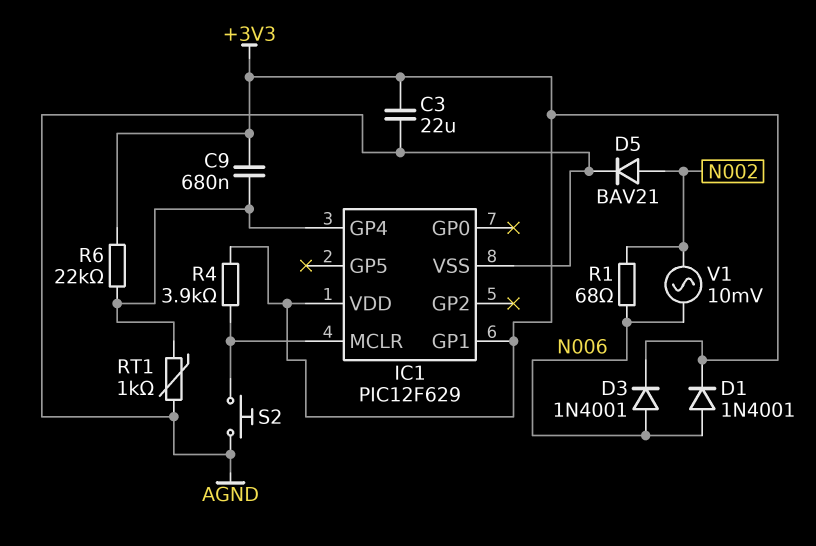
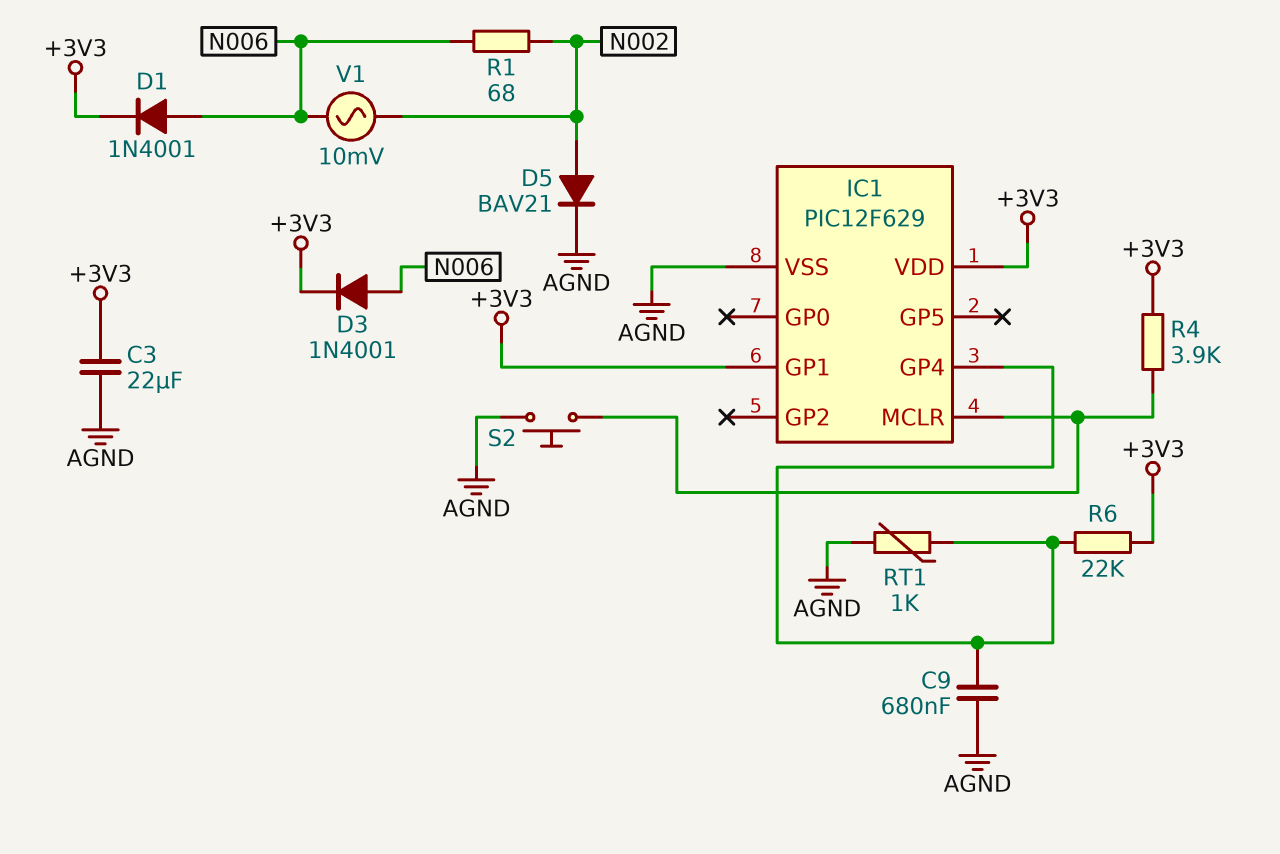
C9: 680nF (+3V3, IC1/GP4) -> 680nF (AGND, IC1/GP4)

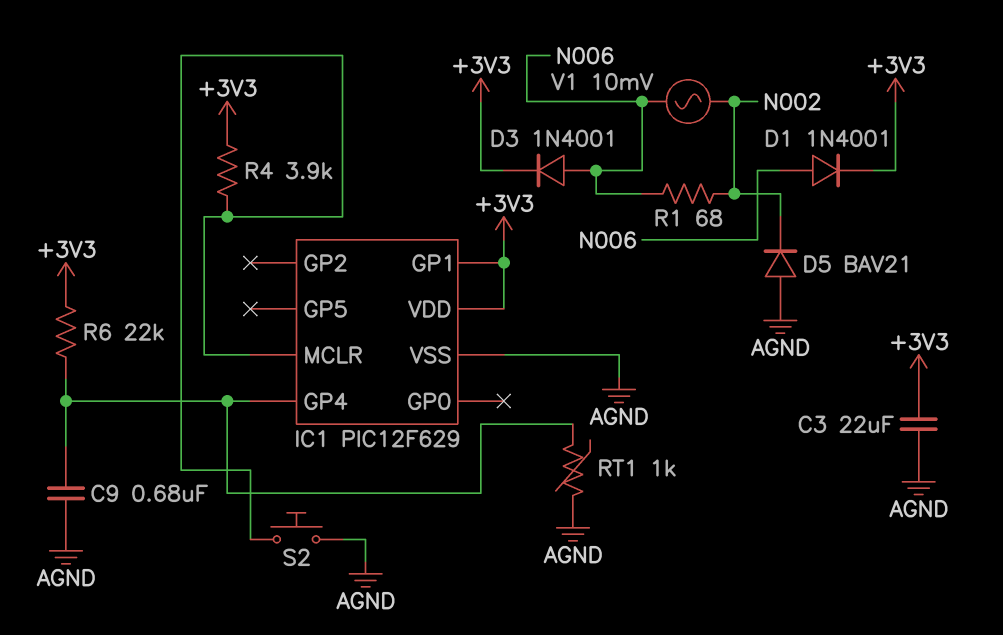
D5: diode BAV21 (A N002, K AGND) -> diode BAV21 (A AGND, K N002)

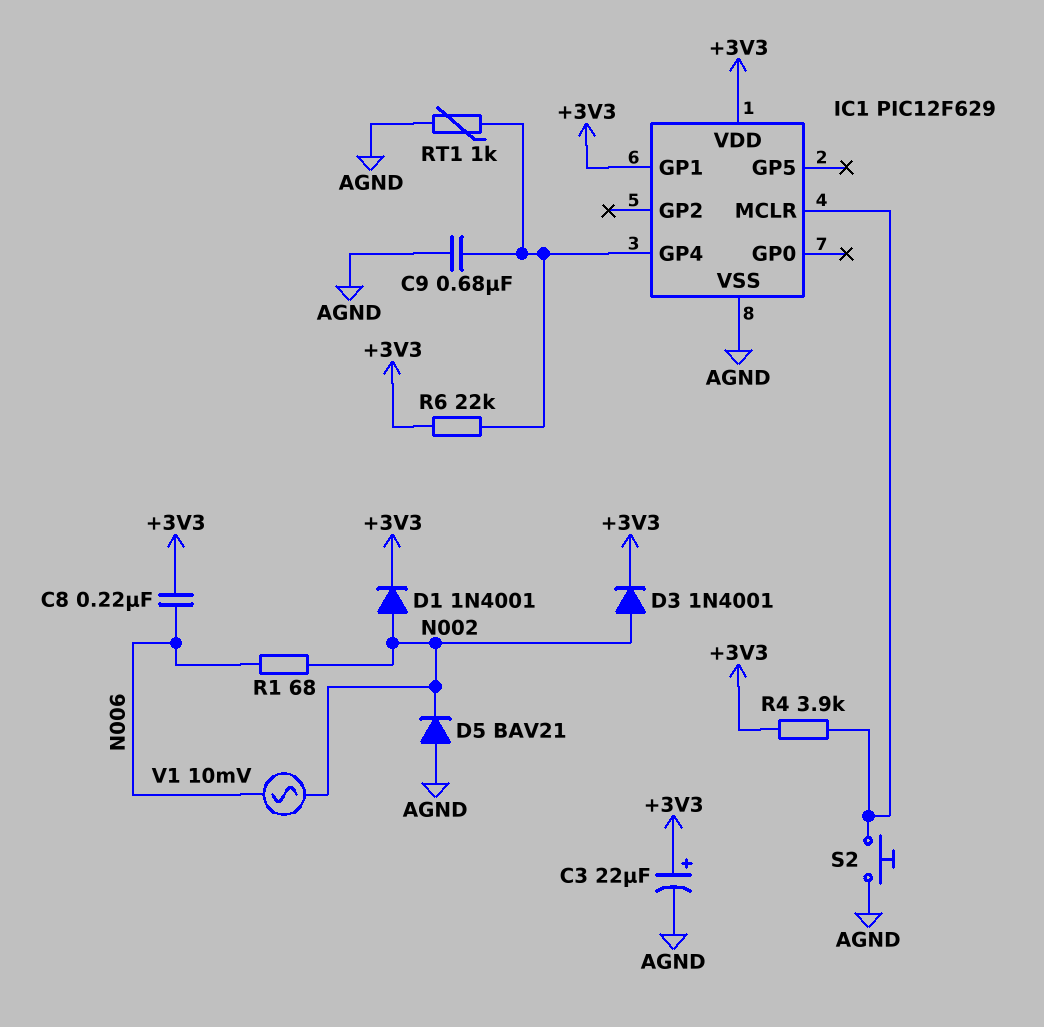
C3: 22uF (+3V3, AGND) -> 22uF (plus +3V3, minus AGND)
C8: none -> 220nF (+3V3, N006)
D1: diode 1N4001 (A N006, K +3V3) -> diode 1N4001 (A N002, K +3V3)
D3: diode 1N4001 (A N006, K +3V3) -> diode 1N4001 (A N002, K +3V3)

